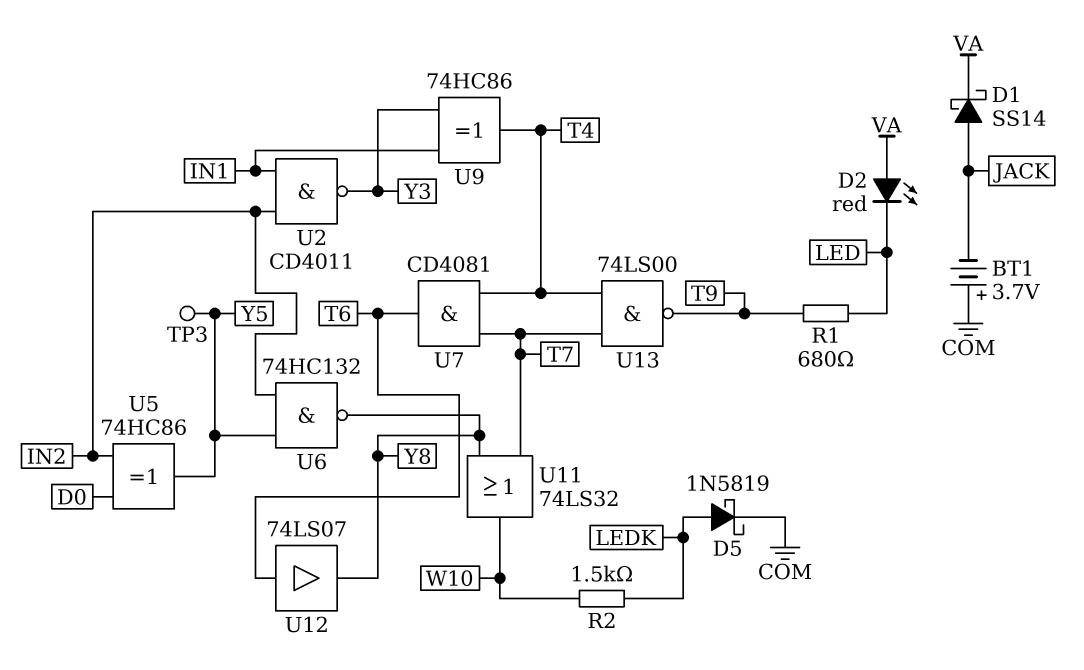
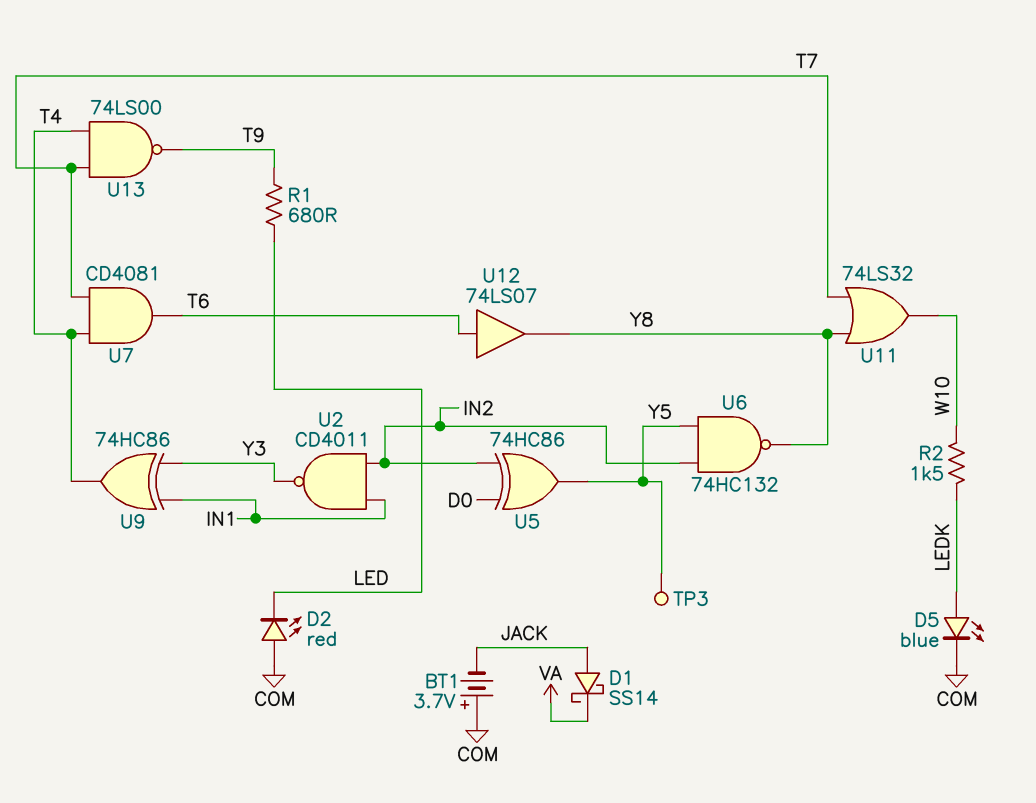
D2: LED red (A VA, K LED) -> LED red (A COM, K LED)
D5: schottky 1N5819 (A LEDK, K COM) -> LED blue (A LEDK, K COM)

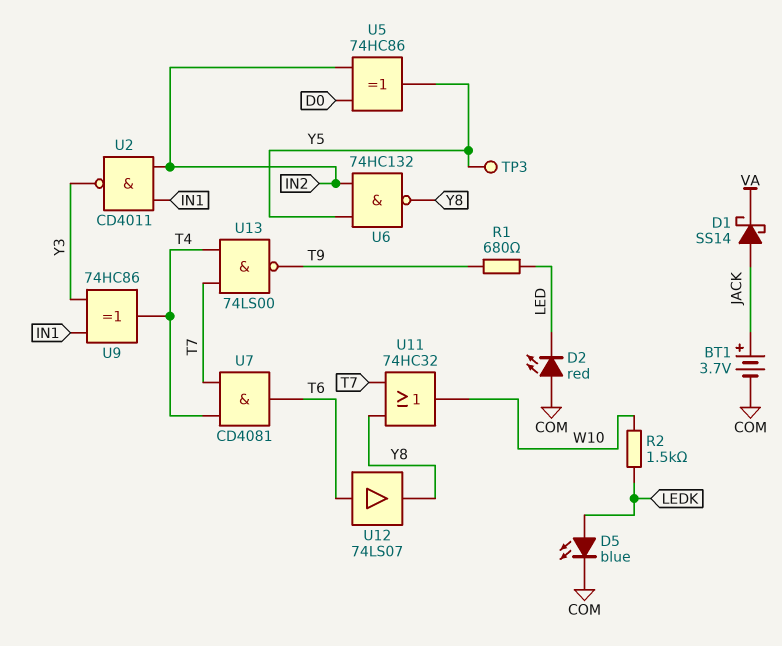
BT1: 3.7V (plus COM, minus JACK) -> 3.7V (plus JACK, minus COM)
U11: OR 74LS32 (in T7, in Y8, out W10) -> OR 74HC32 (in T7, in Y8, out W10)

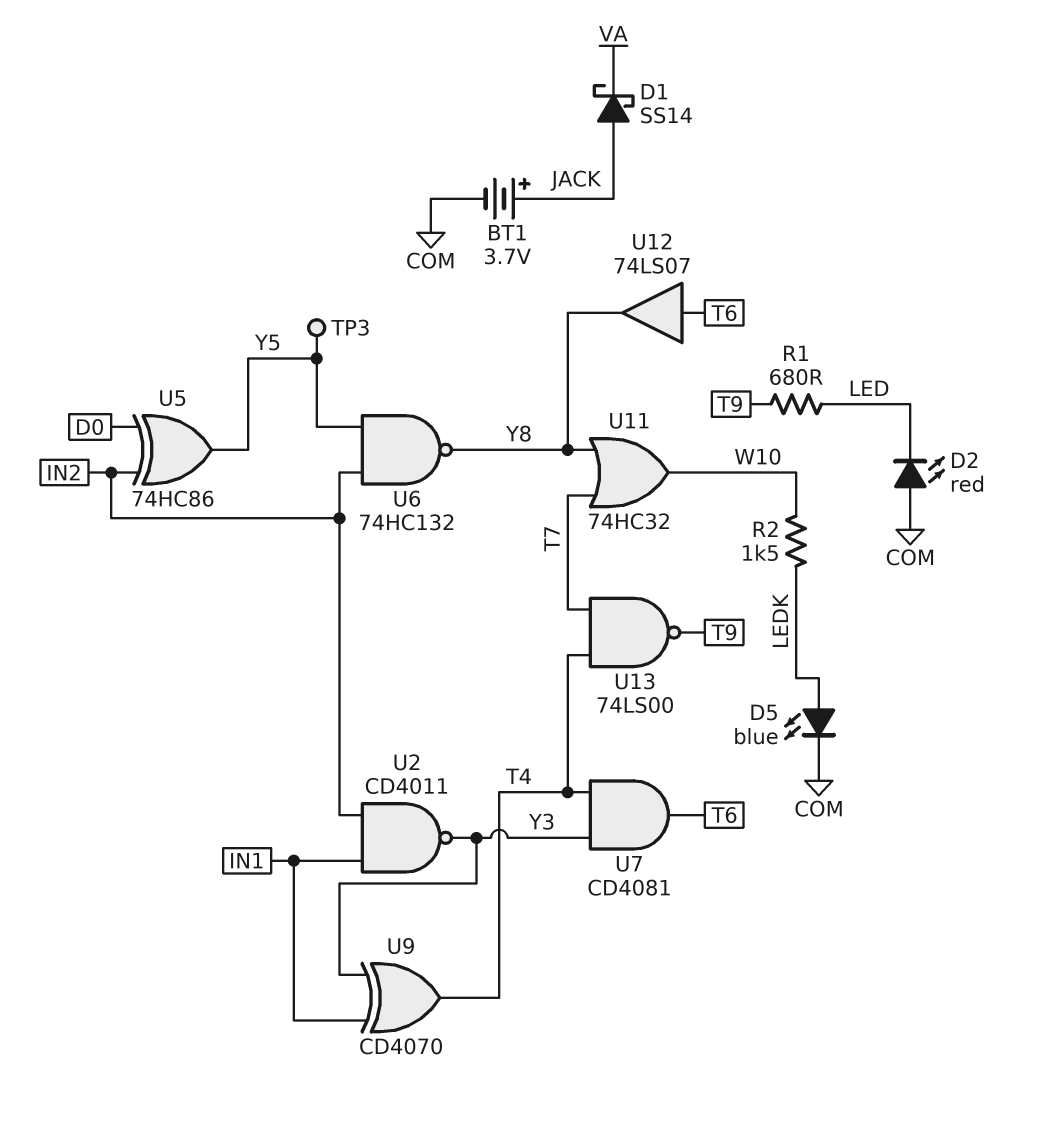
U7: AND CD4081 (in T4, in T7, out T6) -> AND CD4081 (in T4, in Y3, out T6)
U9: XOR 74HC86 (in IN1, in Y3, out T4) -> XOR CD4070 (in IN1, in Y3, out T4)

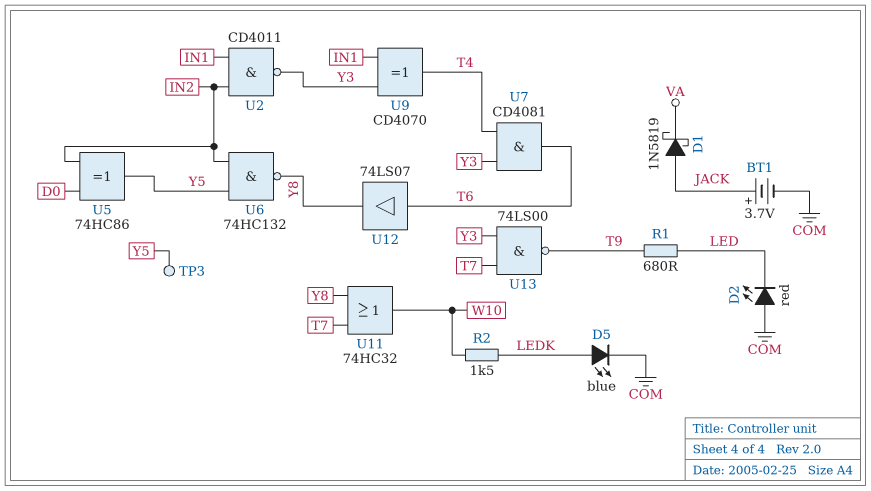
D1: schottky SS14 (A JACK, K VA) -> schottky 1N5819 (A JACK, K VA)
U13: NAND 74LS00 (in T4, in T7, out T9) -> NAND 74LS00 (in T7, in Y3, out T9)

